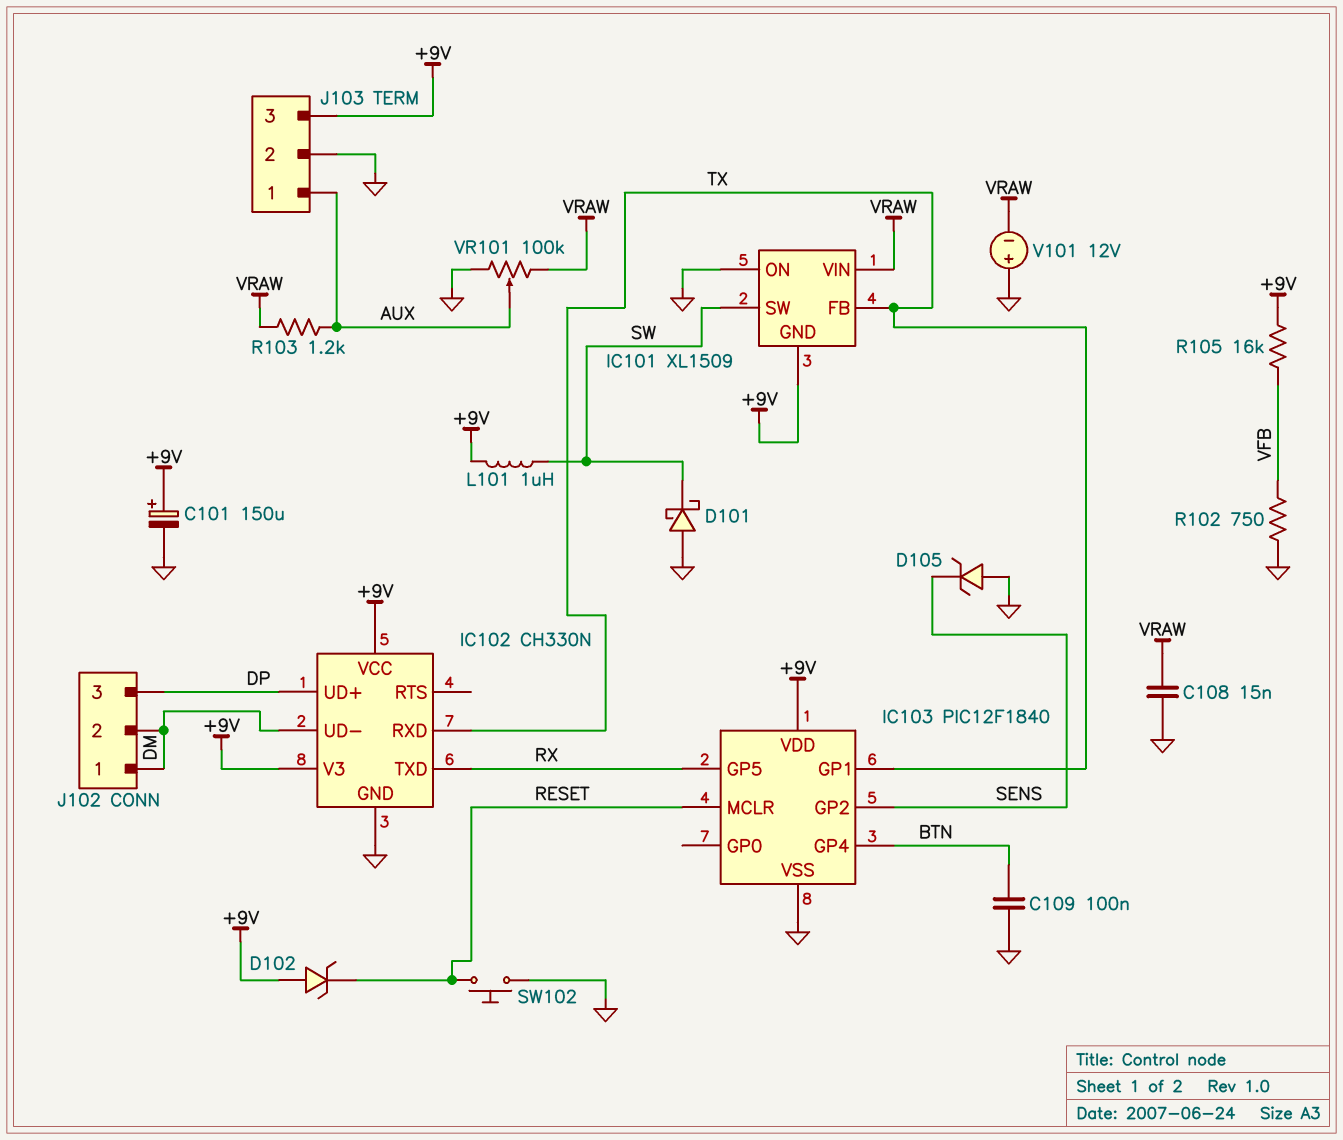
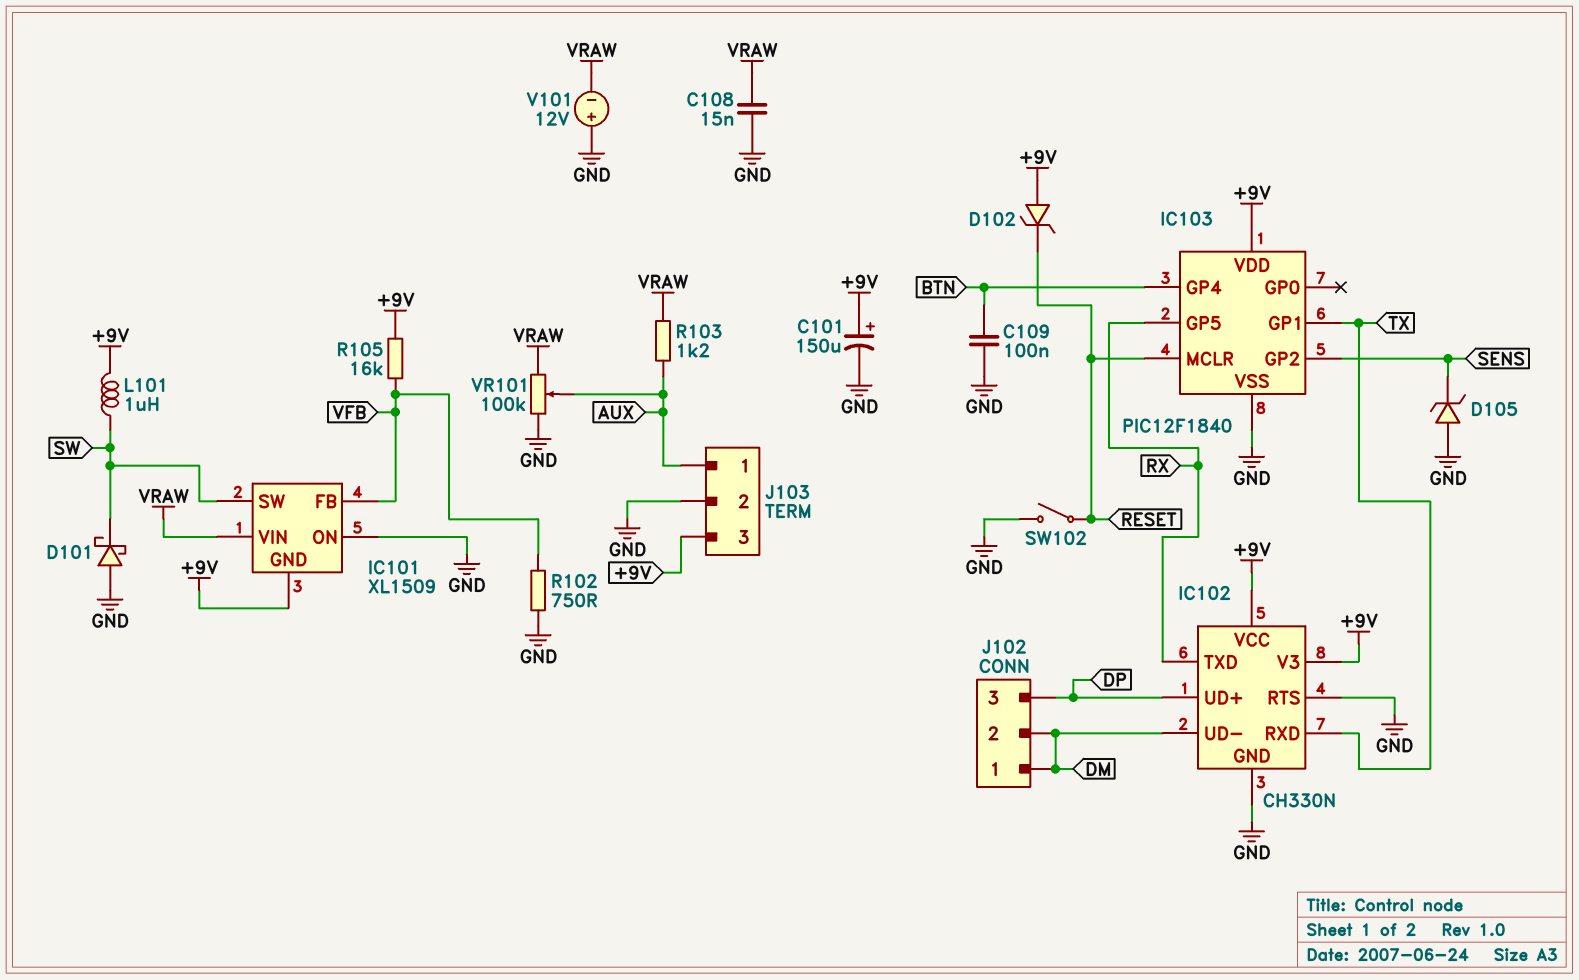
IC101 pin FB: TX -> VFB
IC102 pin RTS: none -> GND
SW102: button (GND, RESET) -> switch (GND, RESET)

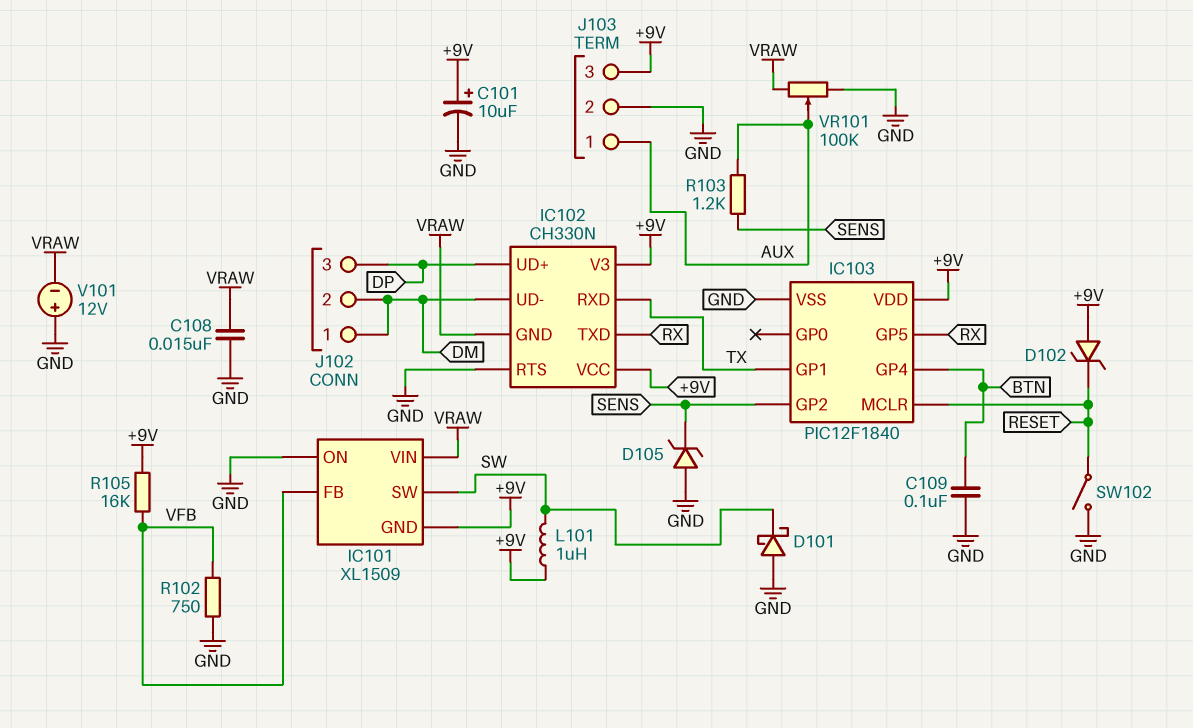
C101: 150uF (plus +9V, minus GND) -> 10uF (plus +9V, minus GND)
IC102 pin GND: GND -> VRAW
R103: 1.2k (AUX, VRAW) -> 1.2k (AUX, SENS)

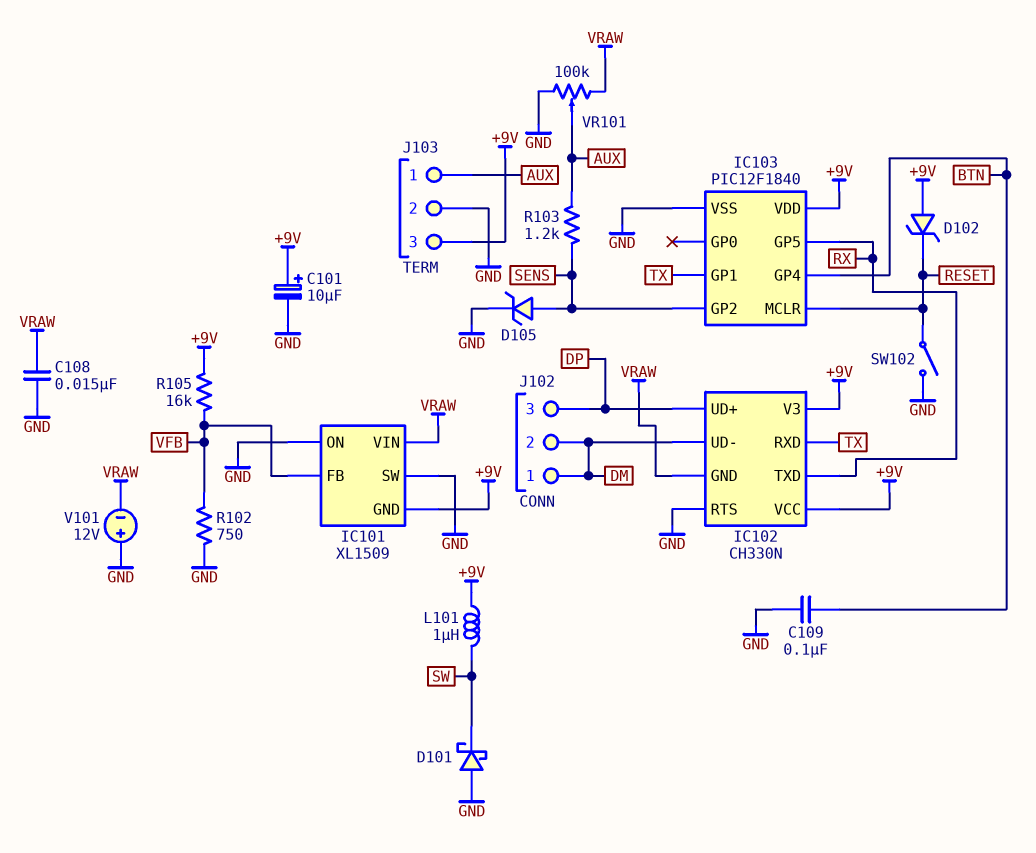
D105: zener (A GND, K SENS) -> zener (A SENS, K GND)
IC101 pin SW: SW -> GND

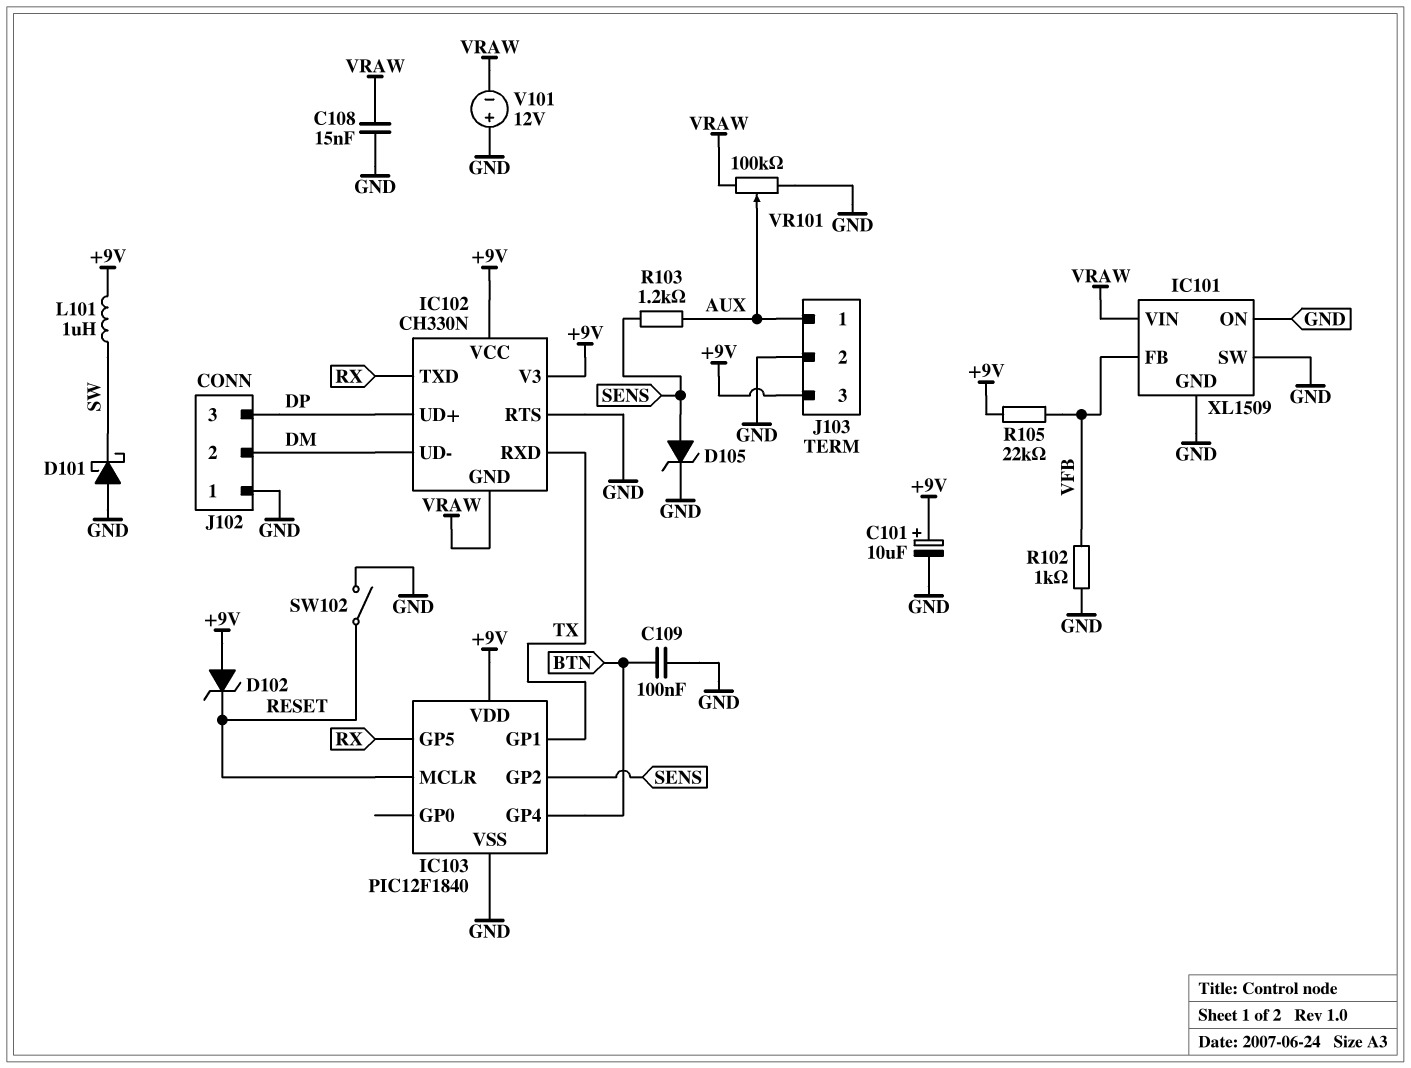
IC101 pin GND: +9V -> GND
J102 pin 1: DM -> GND
R102: 750 (GND, VFB) -> 1k (GND, VFB)
R105: 16k (+9V, VFB) -> 22k (+9V, VFB)

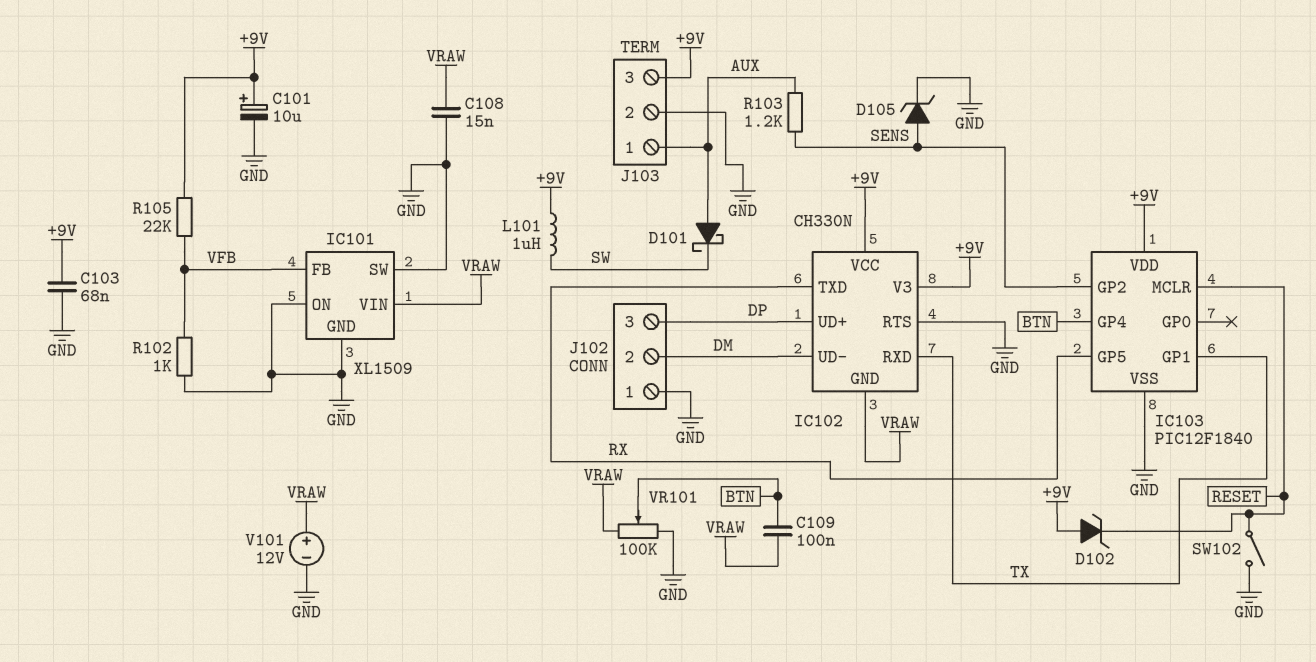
C103: none -> 68nF (+9V, GND)
C109: 100nF (BTN, GND) -> 100nF (BTN, VRAW)
D101: schottky (A GND, K SW) -> schottky (A AUX, K SW)
V101: 12V (plus GND, minus VRAW) -> 12V (plus VRAW, minus GND)
VR101: 100k (GND, VRAW, wiper AUX) -> 100k (GND, VRAW, wiper BTN)

